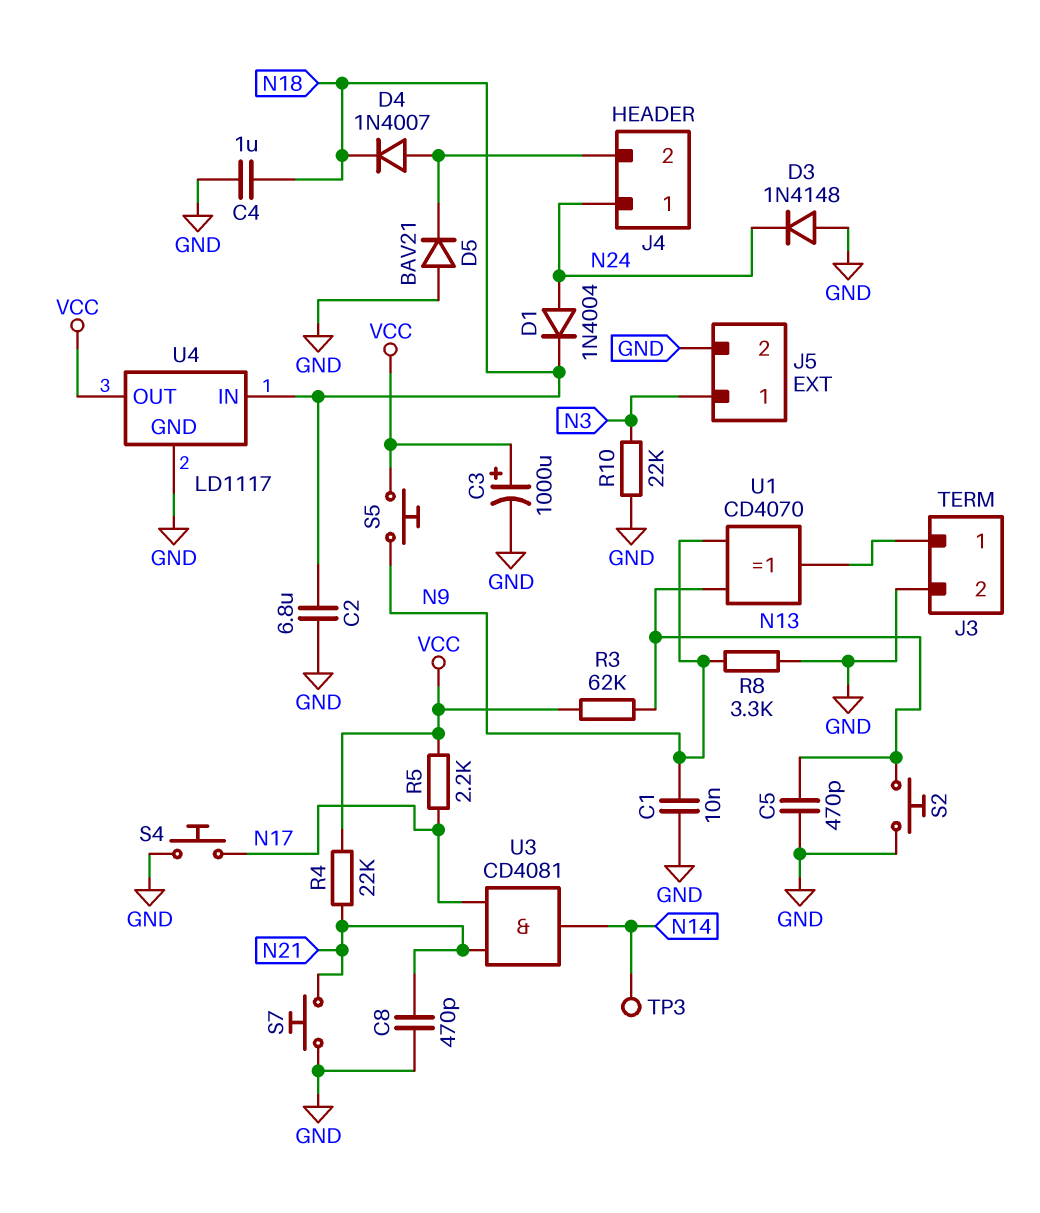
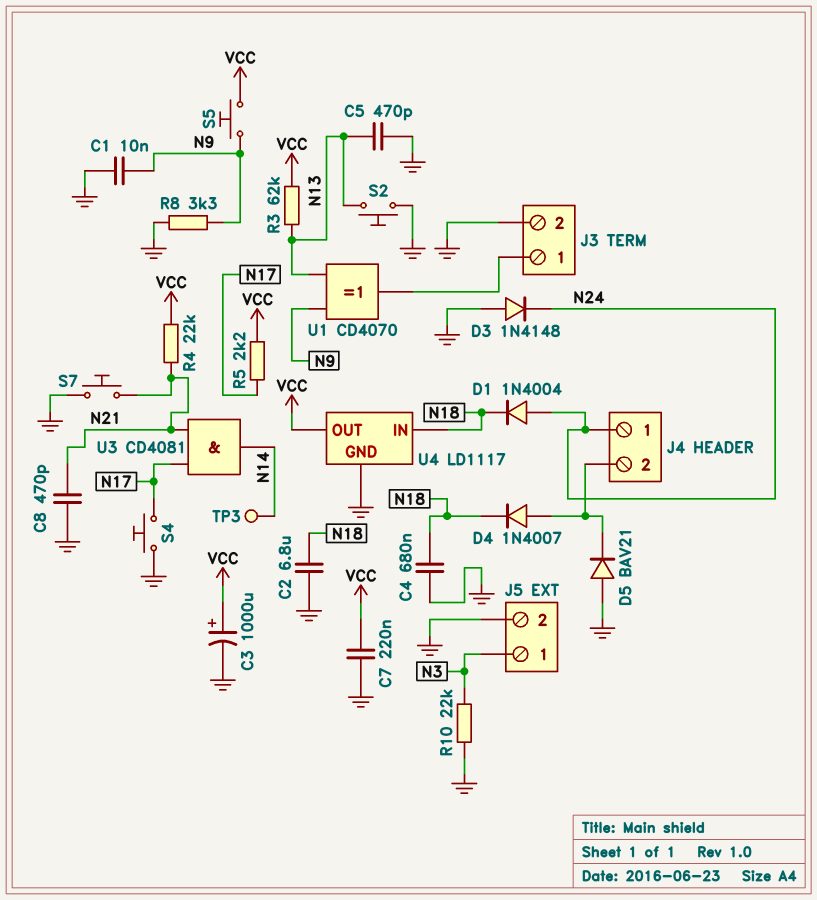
C4: 1uF (GND, N18) -> 680nF (GND, N18)
C7: none -> 220nF (GND, VCC)

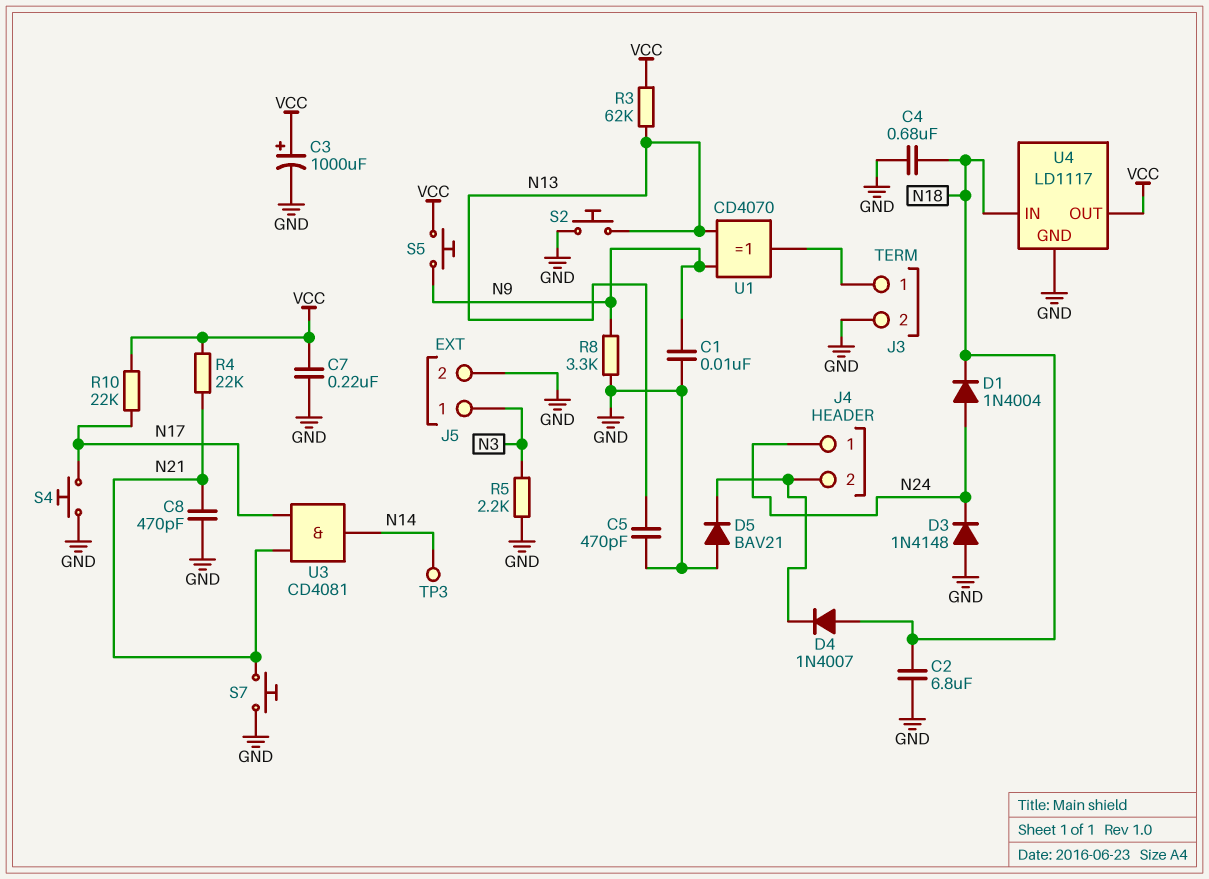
D4: diode 1N4007 (A J4/2, K N18) -> diode 1N4007 (A N18, K J4/2)
R5: 2.2k (N17, VCC) -> 2.2k (GND, N3)
R10: 22k (GND, N3) -> 22k (N17, VCC)

